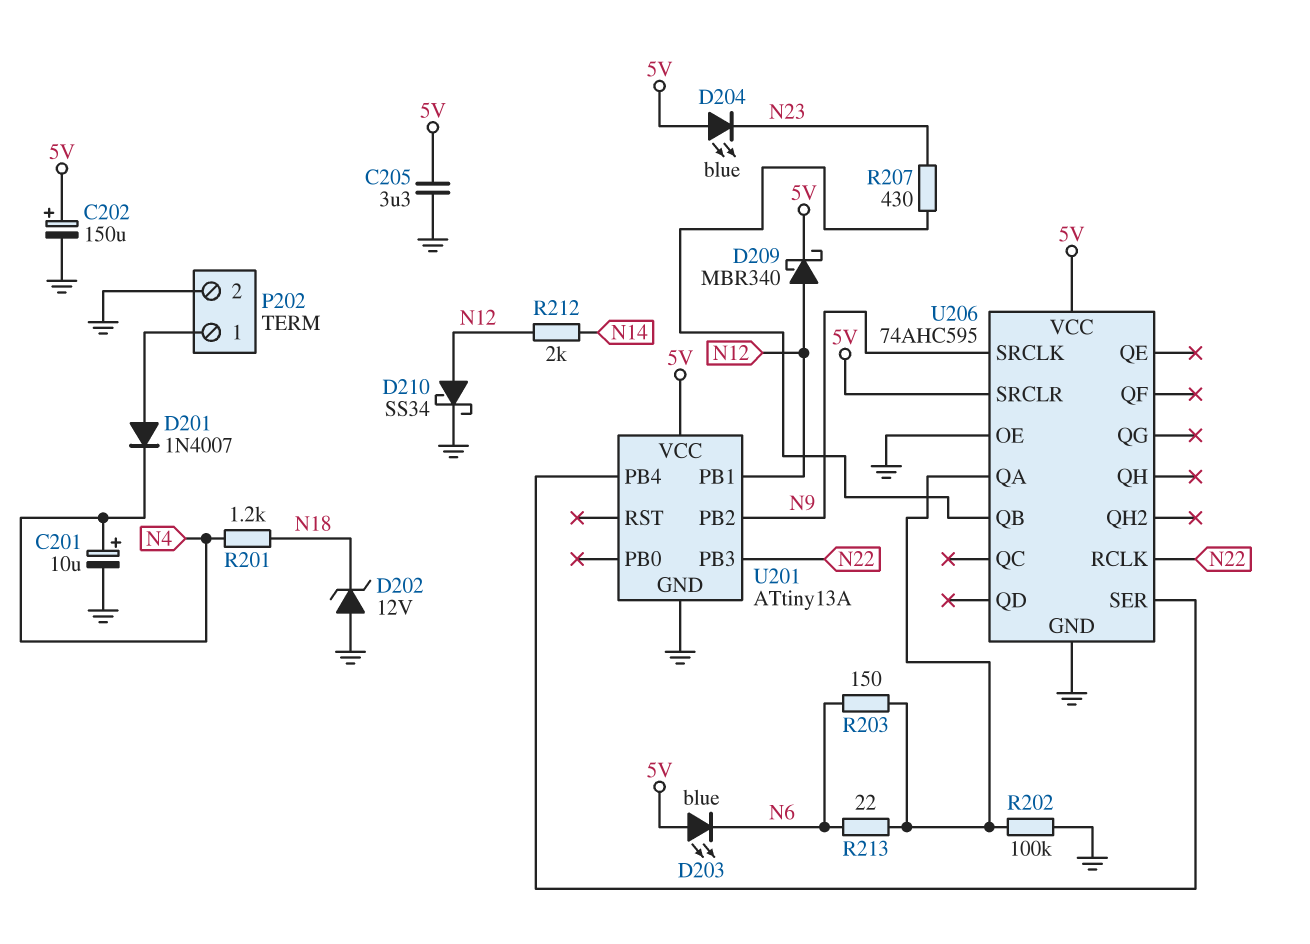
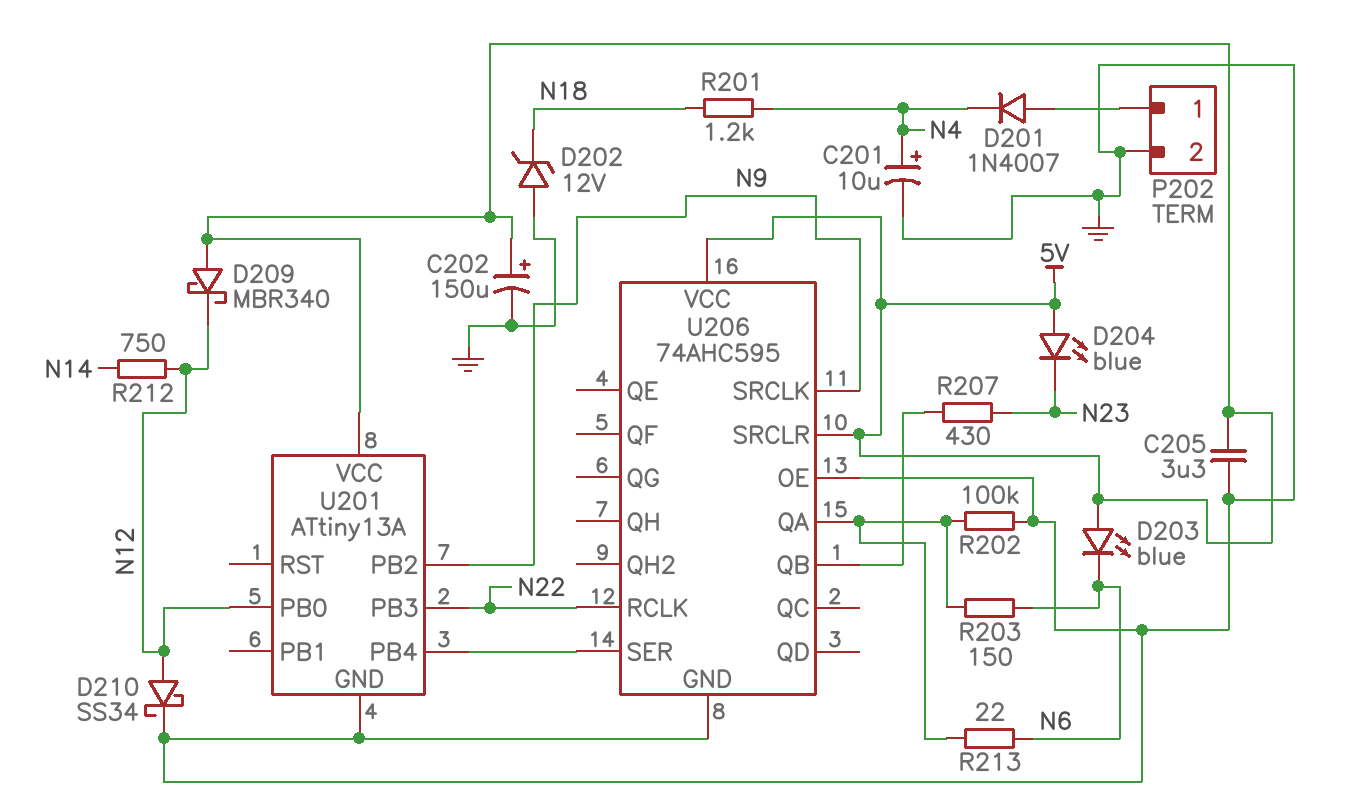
D209: schottky MBR340 (A N12, K 5V) -> schottky MBR340 (A 5V, K N12)
R212: 2k (N12, N14) -> 750 (N12, N14)
U201 pin PB0: none -> N12
U201 pin PB1: N12 -> none

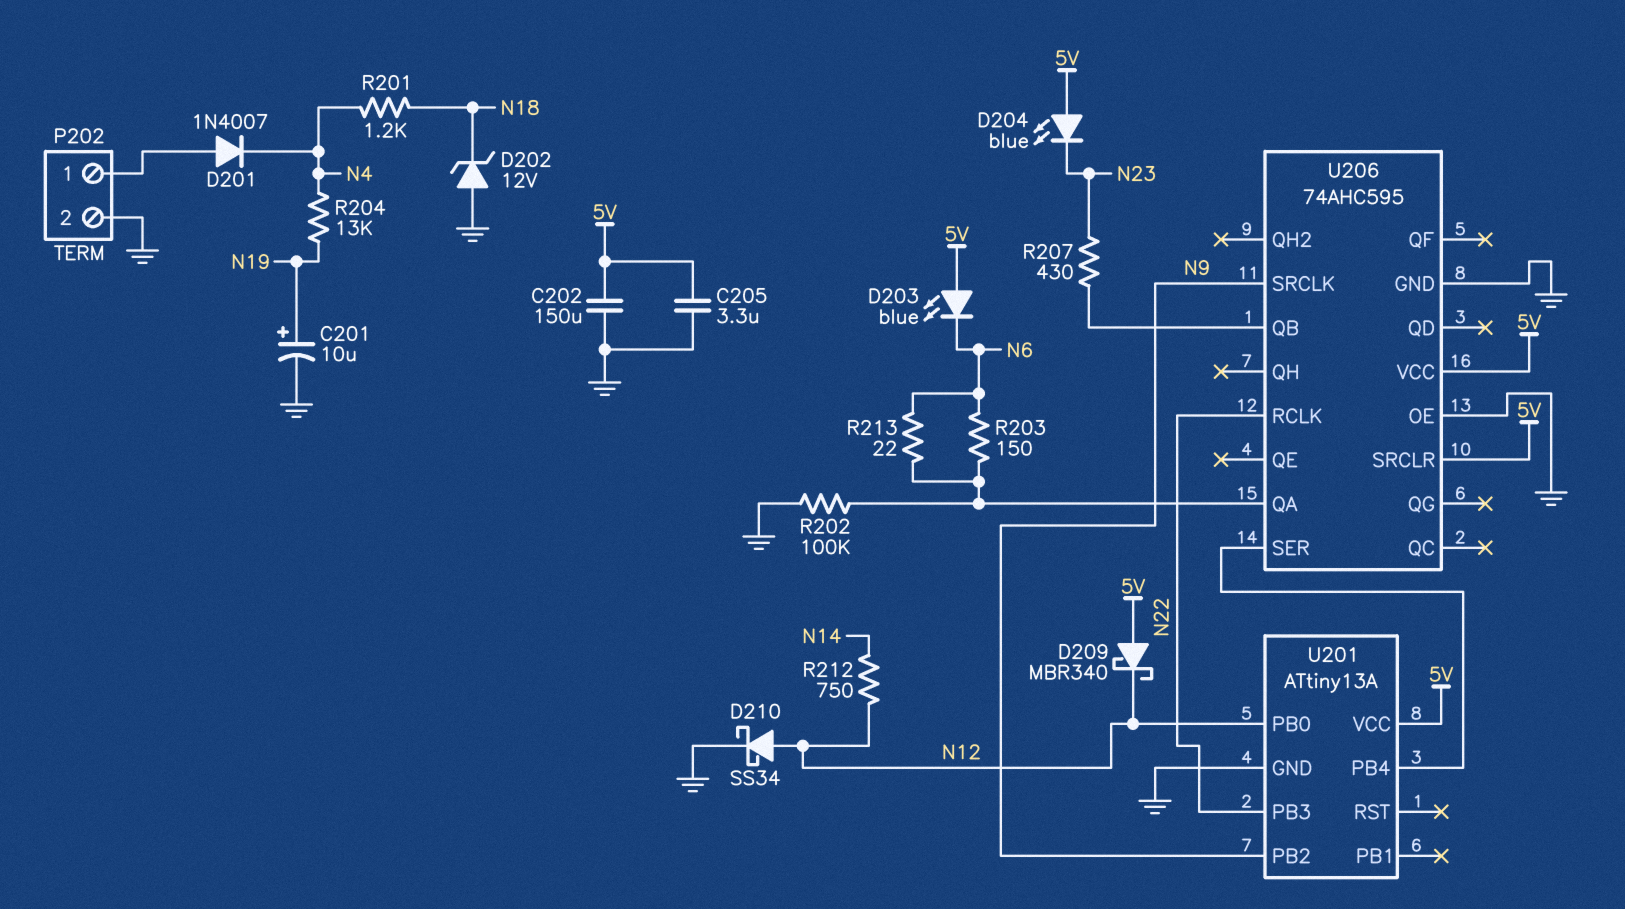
C201: 10uF (plus N4, minus GND) -> 10uF (plus N19, minus GND)
C202: 150uF (plus 5V, minus GND) -> 150uF (5V, GND)
R204: none -> 13k (N4, N19)

